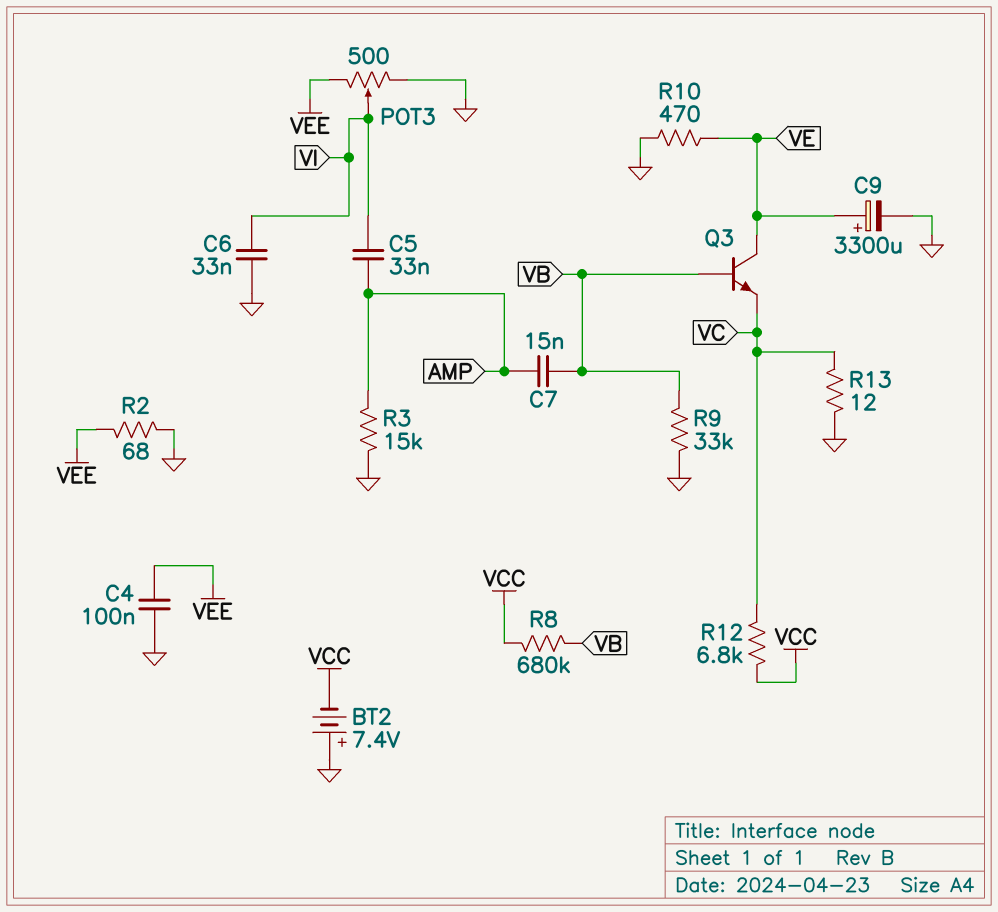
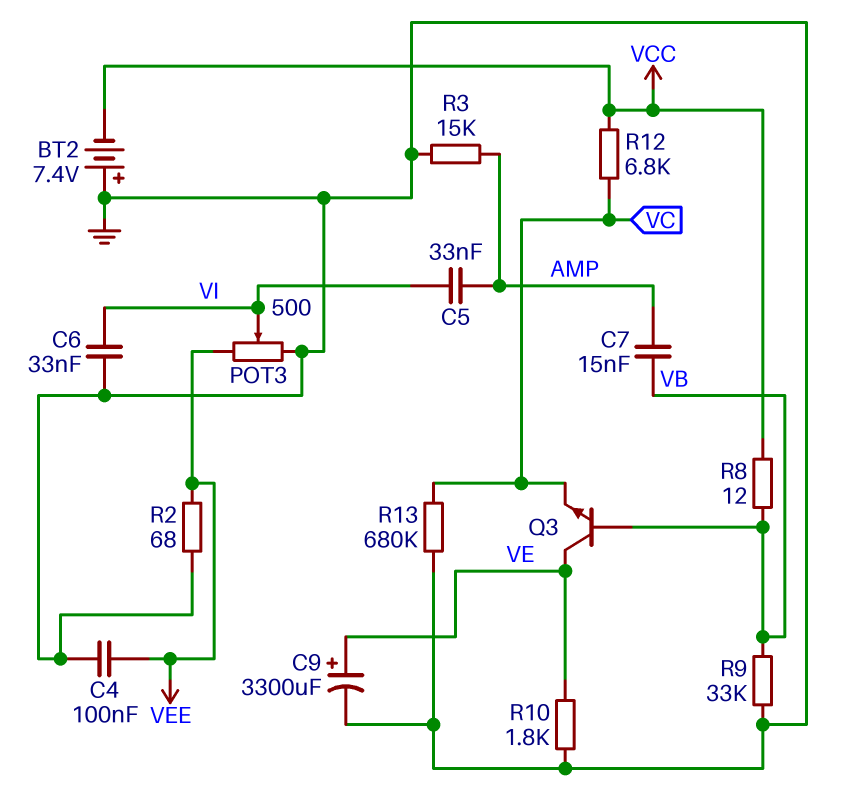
R8: 680k (VB, VCC) -> 12 (VB, VCC)
R10: 470 (GND, VE) -> 1.8k (GND, VE)
R13: 12 (GND, VC) -> 680k (GND, VC)

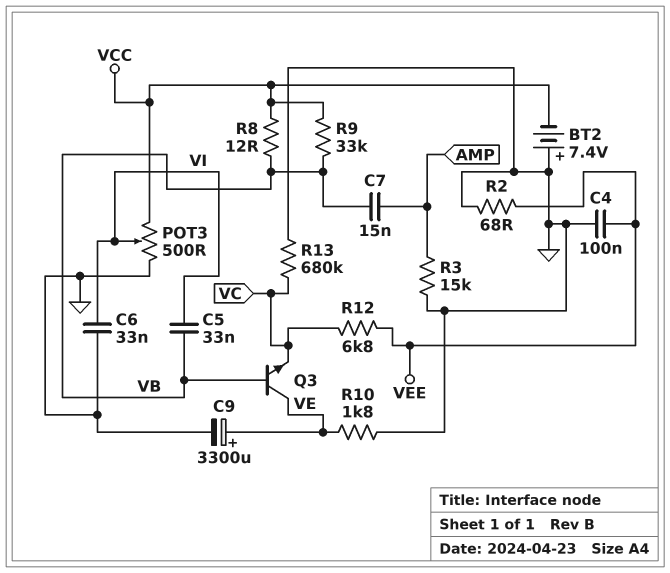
C5: 33nF (AMP, VI) -> 33nF (VB, VI)
POT3: 500 (GND, VEE, wiper VI) -> 500 (GND, VCC, wiper VI)
R9: 33k (GND, VB) -> 33k (VB, VCC)
R12: 6.8k (VC, VCC) -> 6.8k (VC, VEE)

